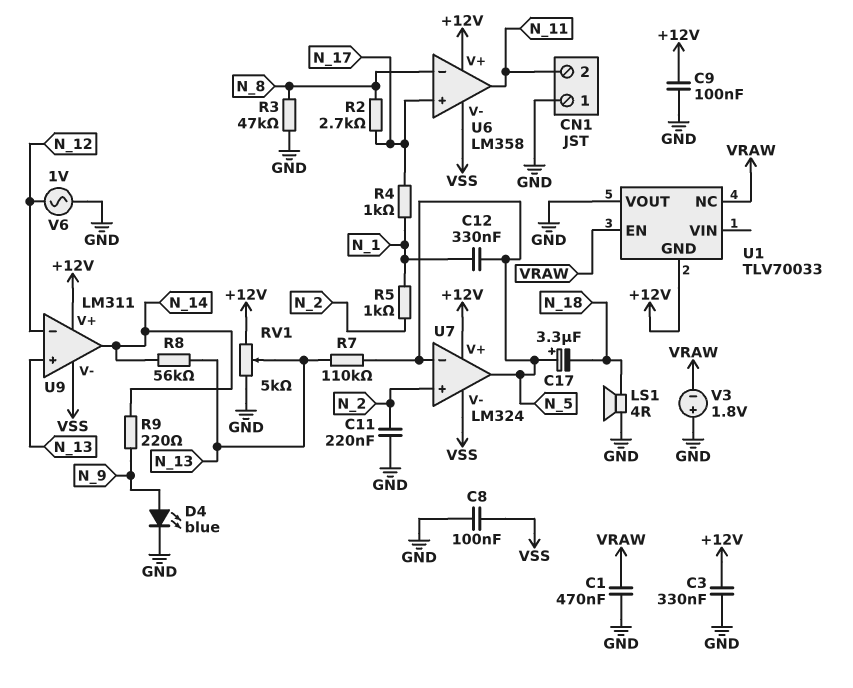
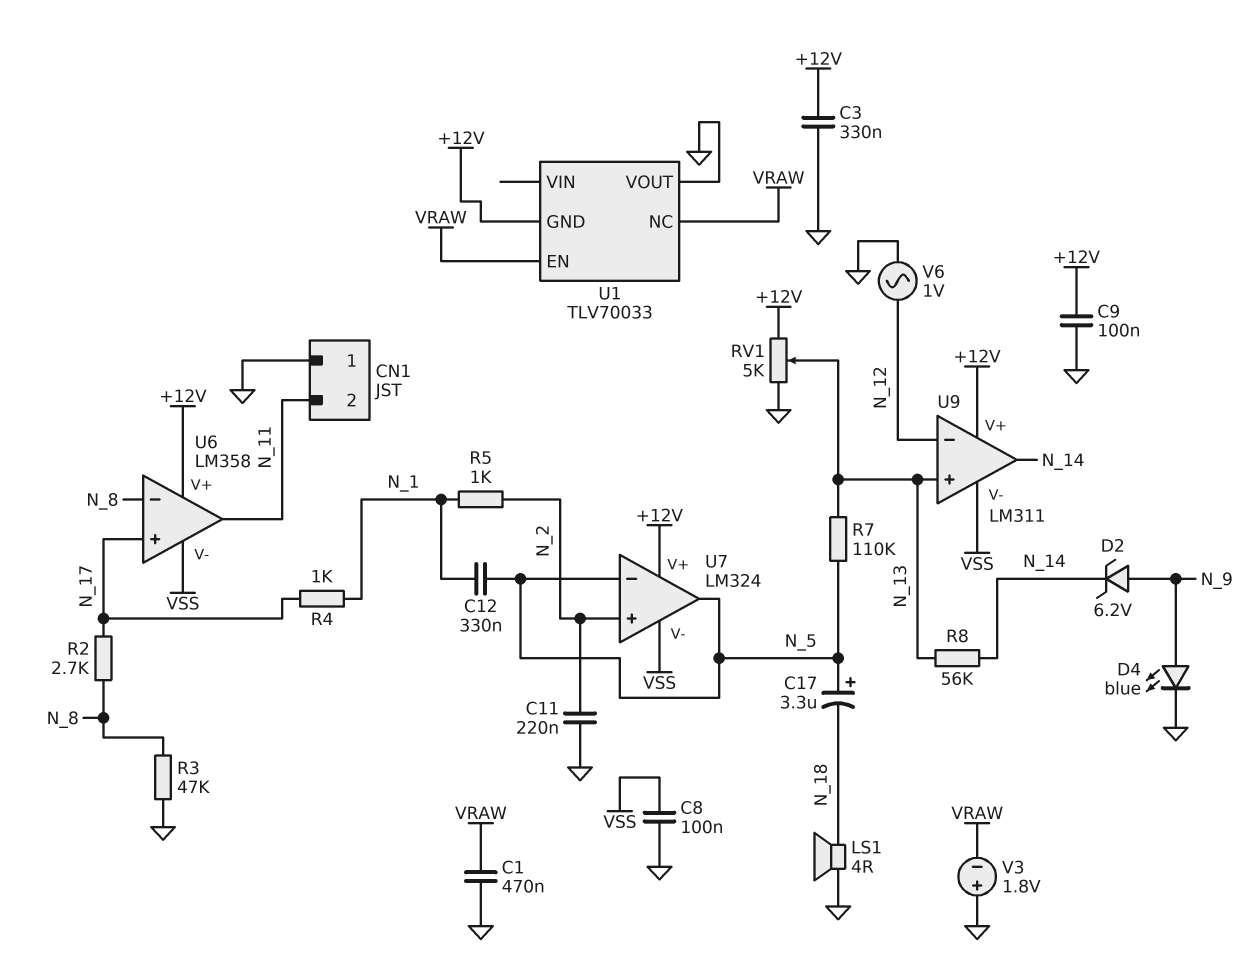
D2: none -> zener 6.2V (A N_9, K N_14)
R9: 220 (N_9, N_14) -> none

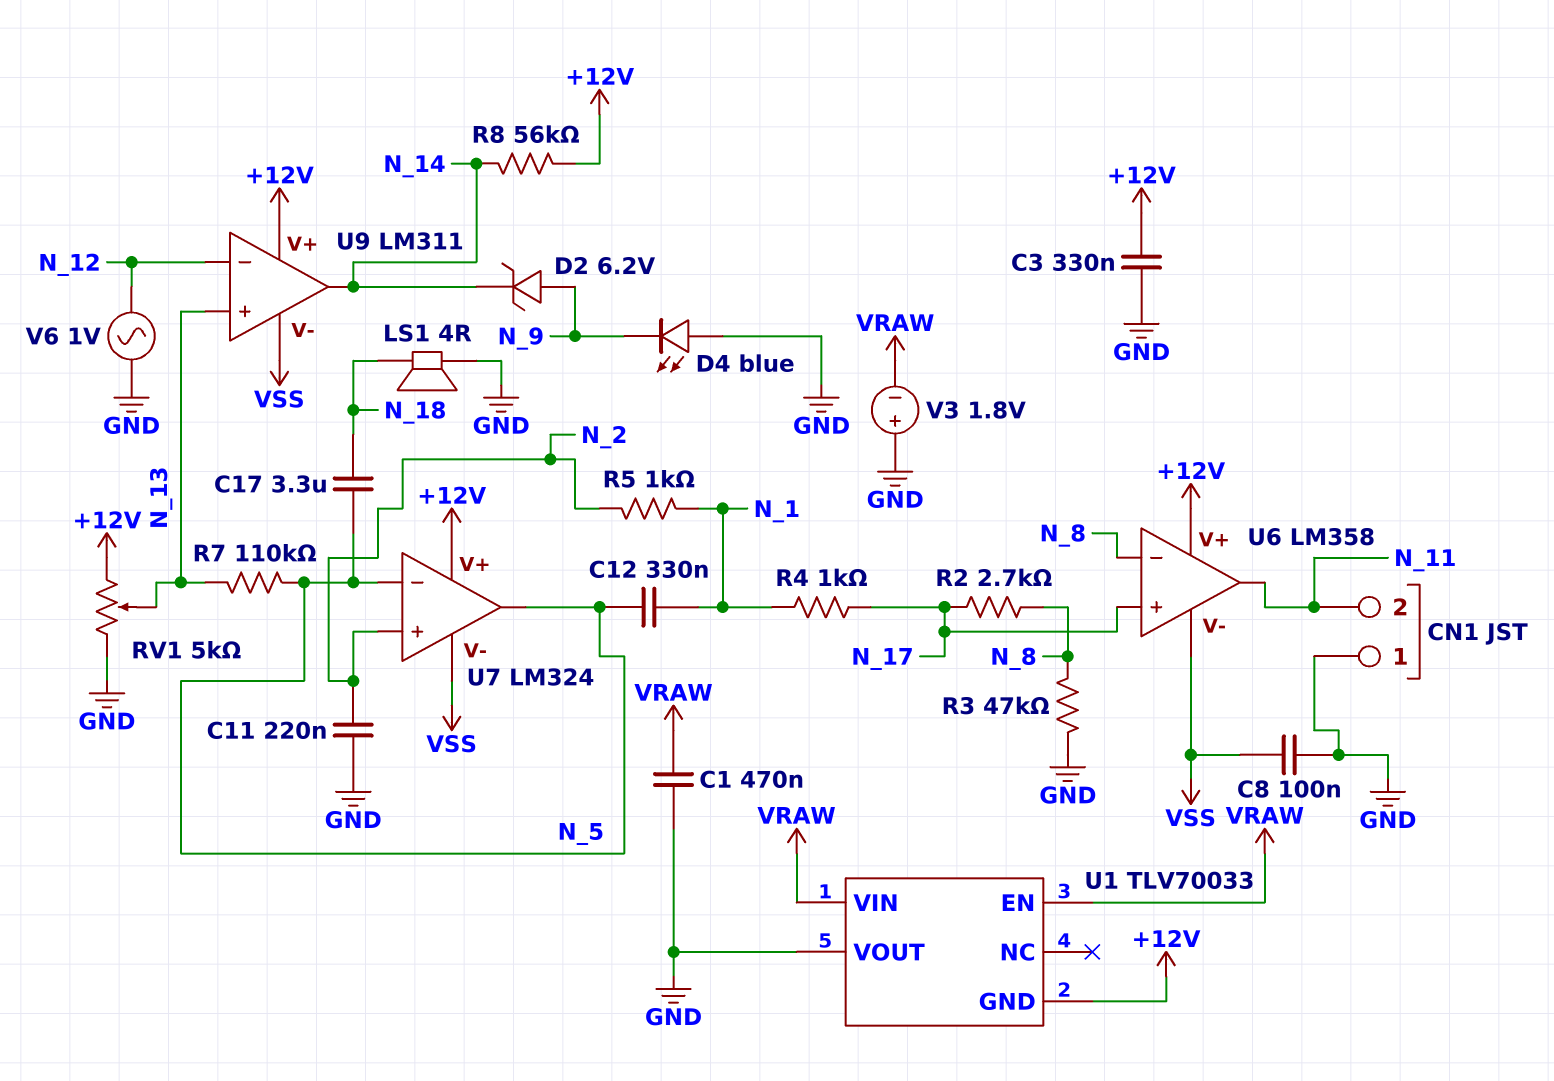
C9: 100nF (+12V, GND) -> none
C17: 3.3uF (plus N_5, minus N_18) -> 3.3uF (N_5, N_18)
D4: LED blue (A N_9, K GND) -> LED blue (A GND, K N_9)
R8: 56k (N_13, N_14) -> 56k (+12V, N_14)
U1 pin NC: VRAW -> none
U1 pin VIN: none -> VRAW

